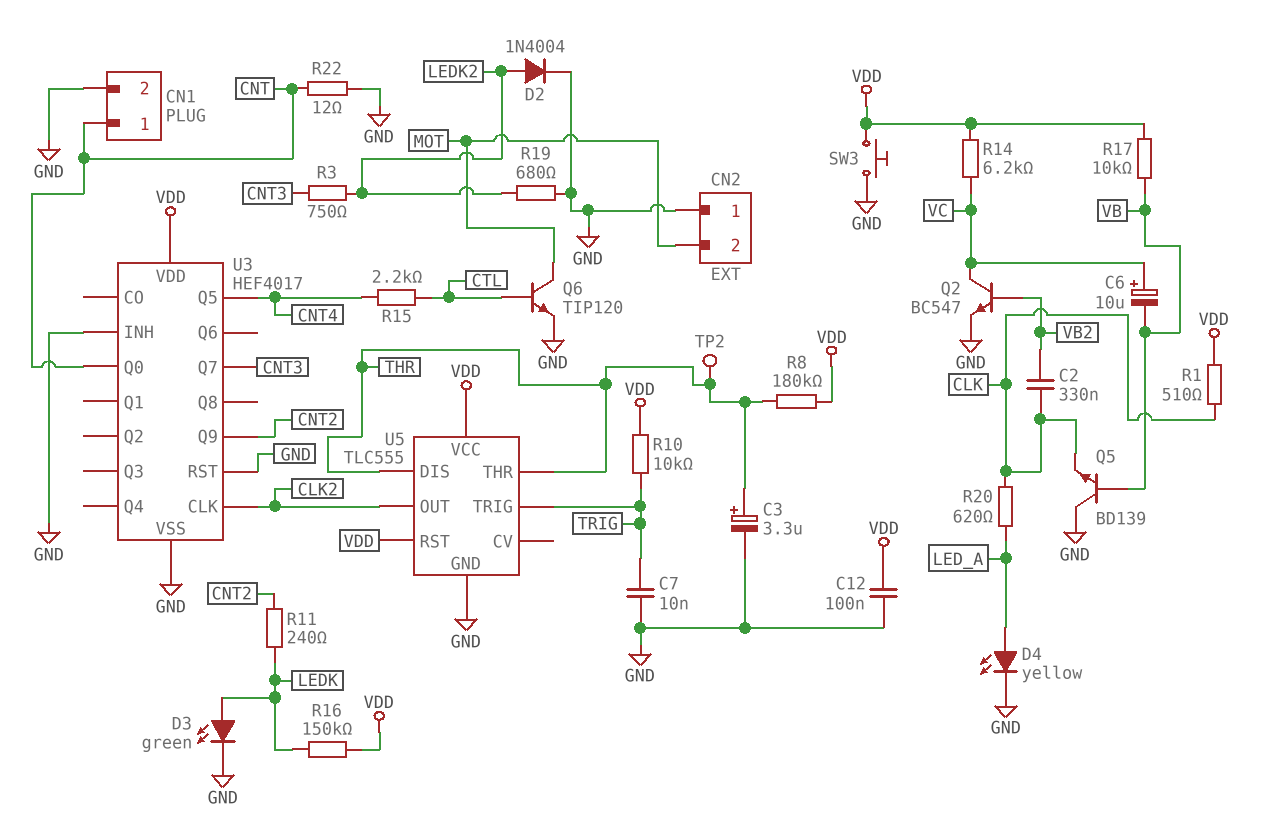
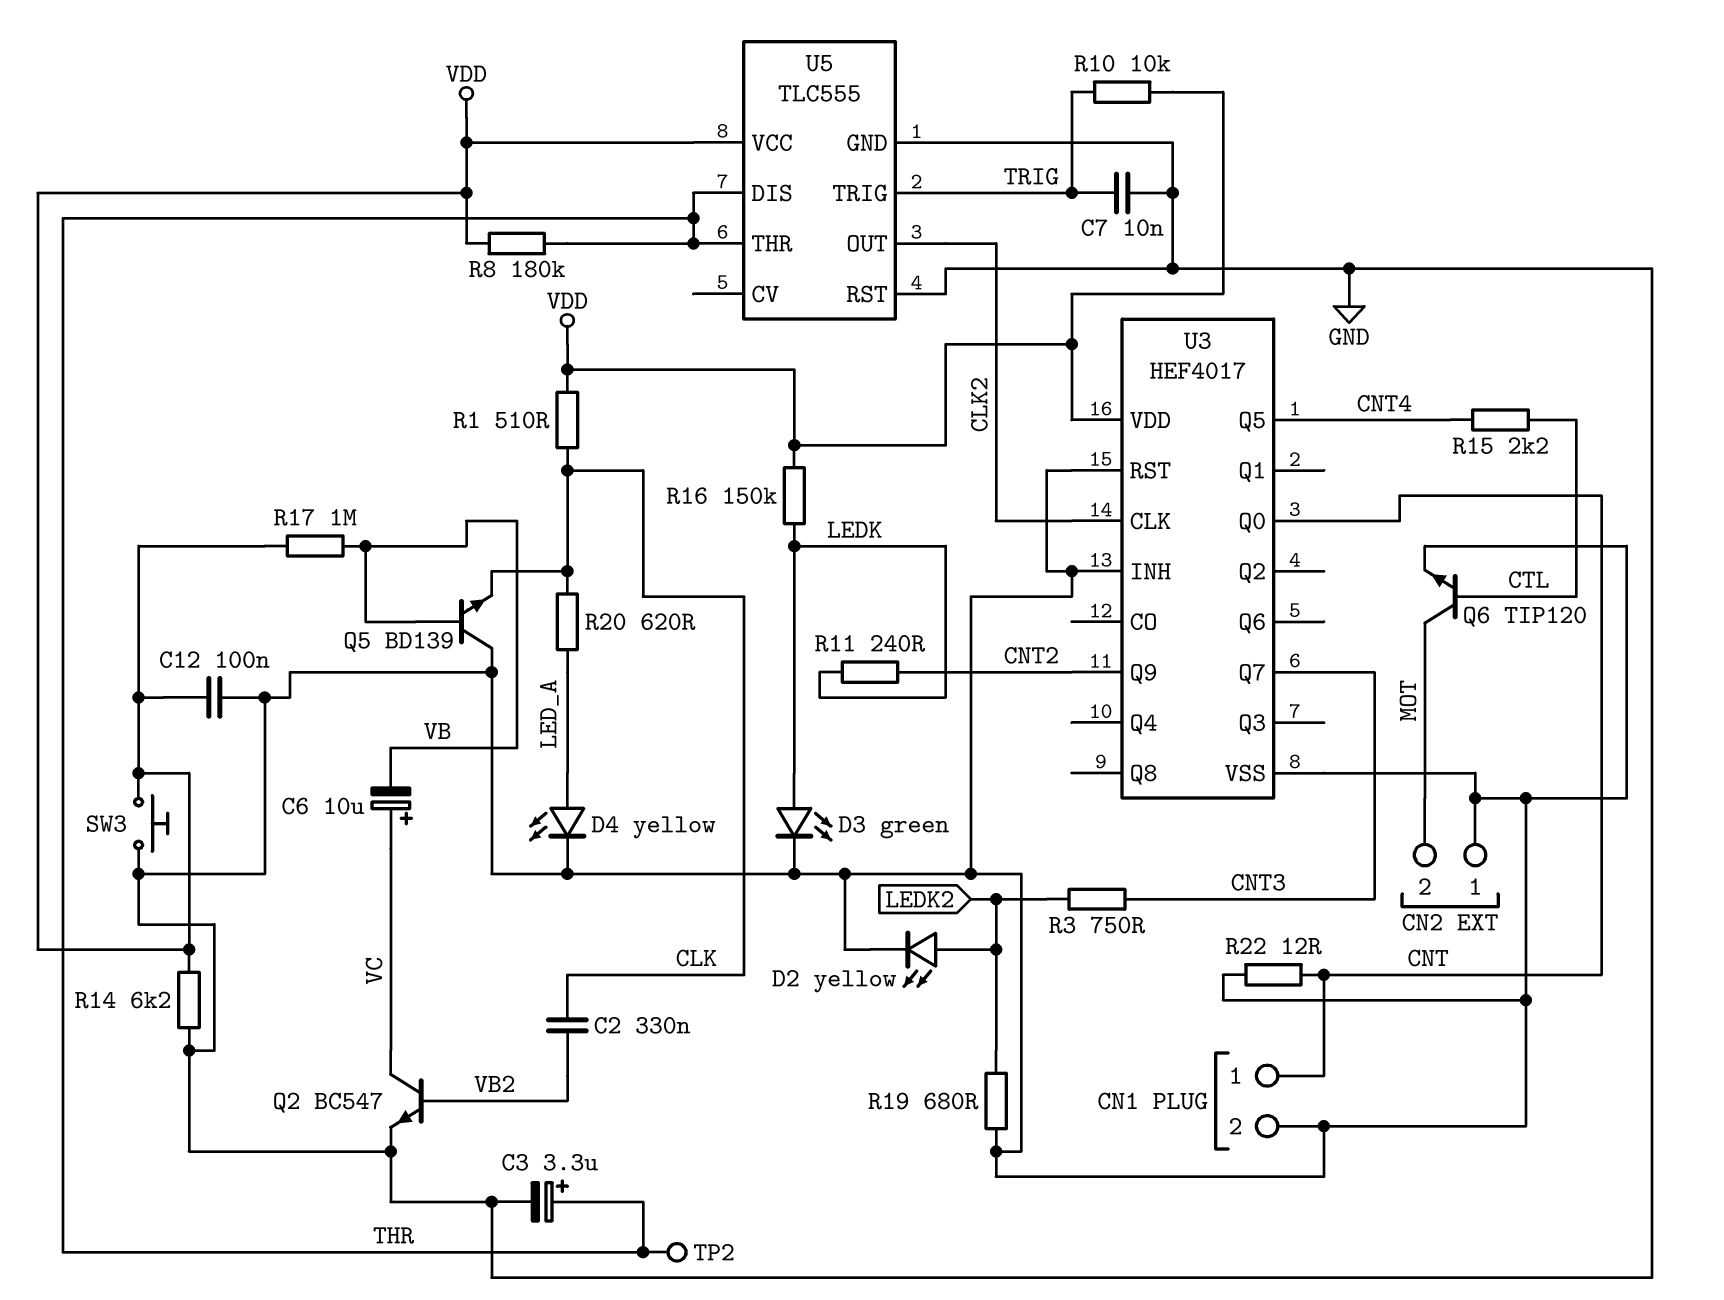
D2: diode 1N4004 (A LEDK2, K GND) -> LED yellow (A LEDK2, K GND)
R14: 6.2k (VC, VDD) -> 6.2k (GND, VDD)
R17: 10k (VB, VDD) -> 1M (VB, VDD)
U5 pin RST: VDD -> GND

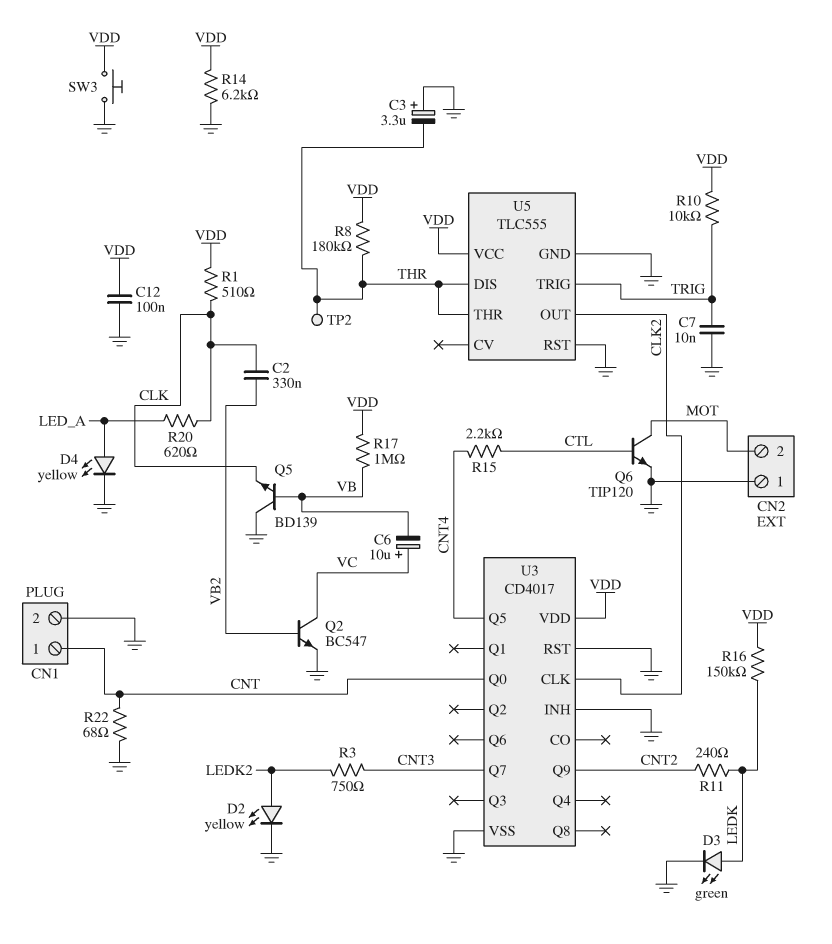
C3: 3.3uF (plus THR, minus GND) -> 3.3uF (plus GND, minus THR)
R19: 680 (GND, LEDK2) -> none
R22: 12 (CNT, GND) -> 68 (CNT, GND)
U3: HEF4017 -> CD4017

